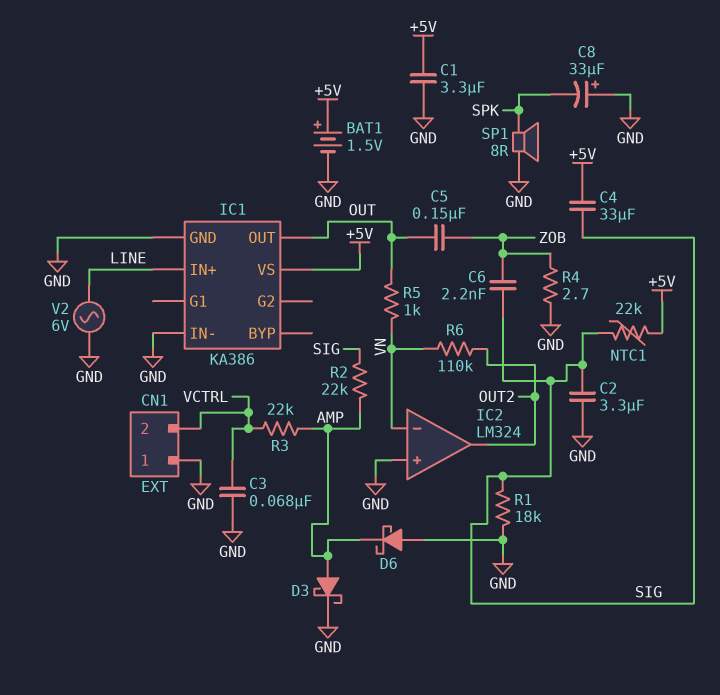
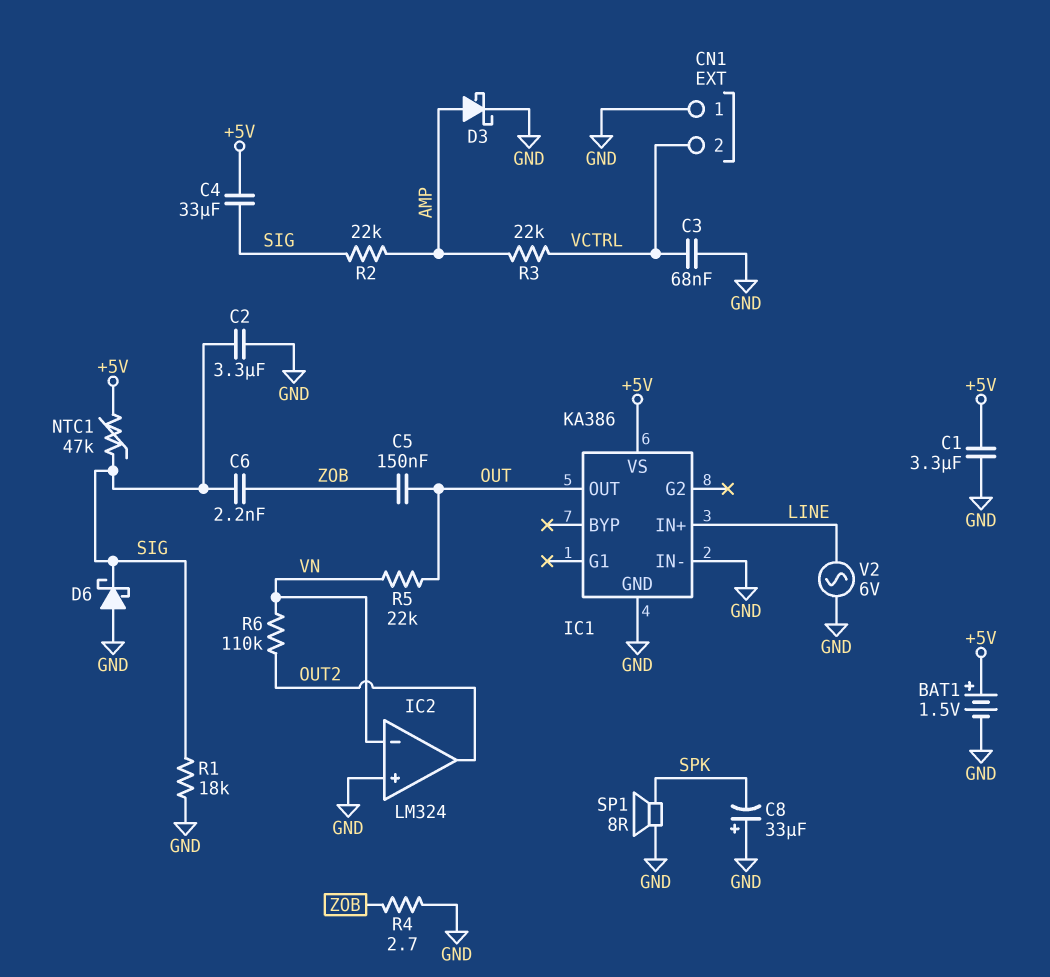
D6: schottky (A GND, K AMP) -> schottky (A GND, K SIG)
NTC1: 22k (+5V, SIG) -> 47k (+5V, SIG)
R5: 1k (OUT, VN) -> 22k (OUT, VN)

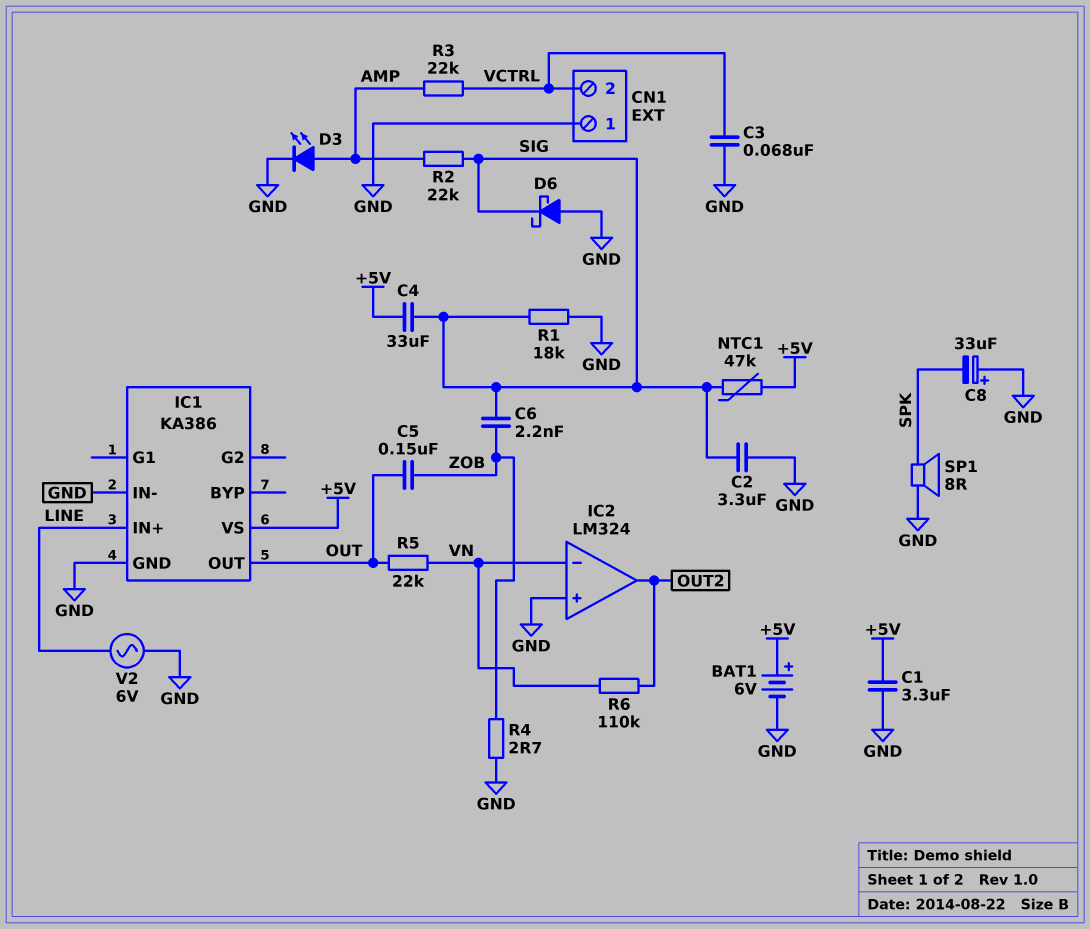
BAT1: 1.5V (plus +5V, minus GND) -> 6V (plus +5V, minus GND)
D3: schottky (A AMP, K GND) -> LED (A AMP, K GND)

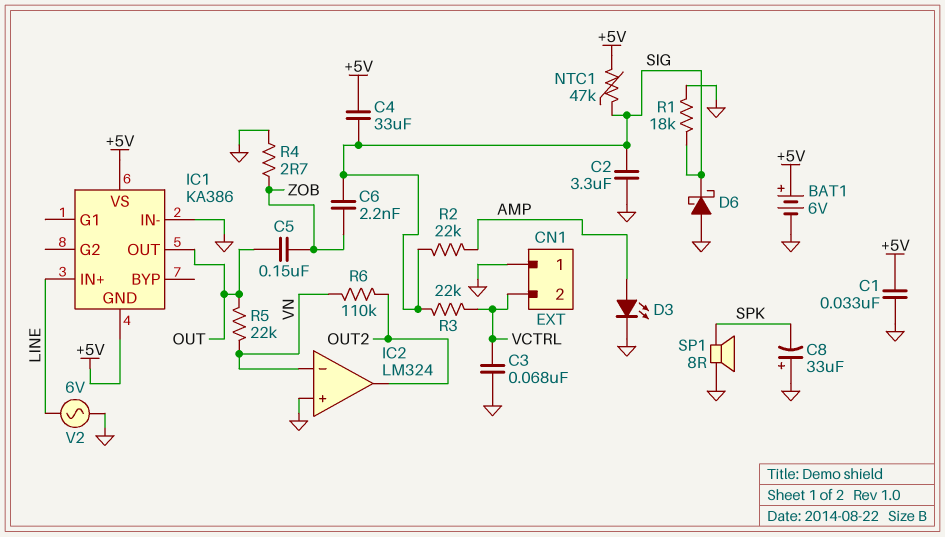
C1: 3.3uF (+5V, GND) -> 33nF (+5V, GND)
IC1 pin GND: GND -> +5V
R3: 22k (AMP, VCTRL) -> 22k (SIG, VCTRL)

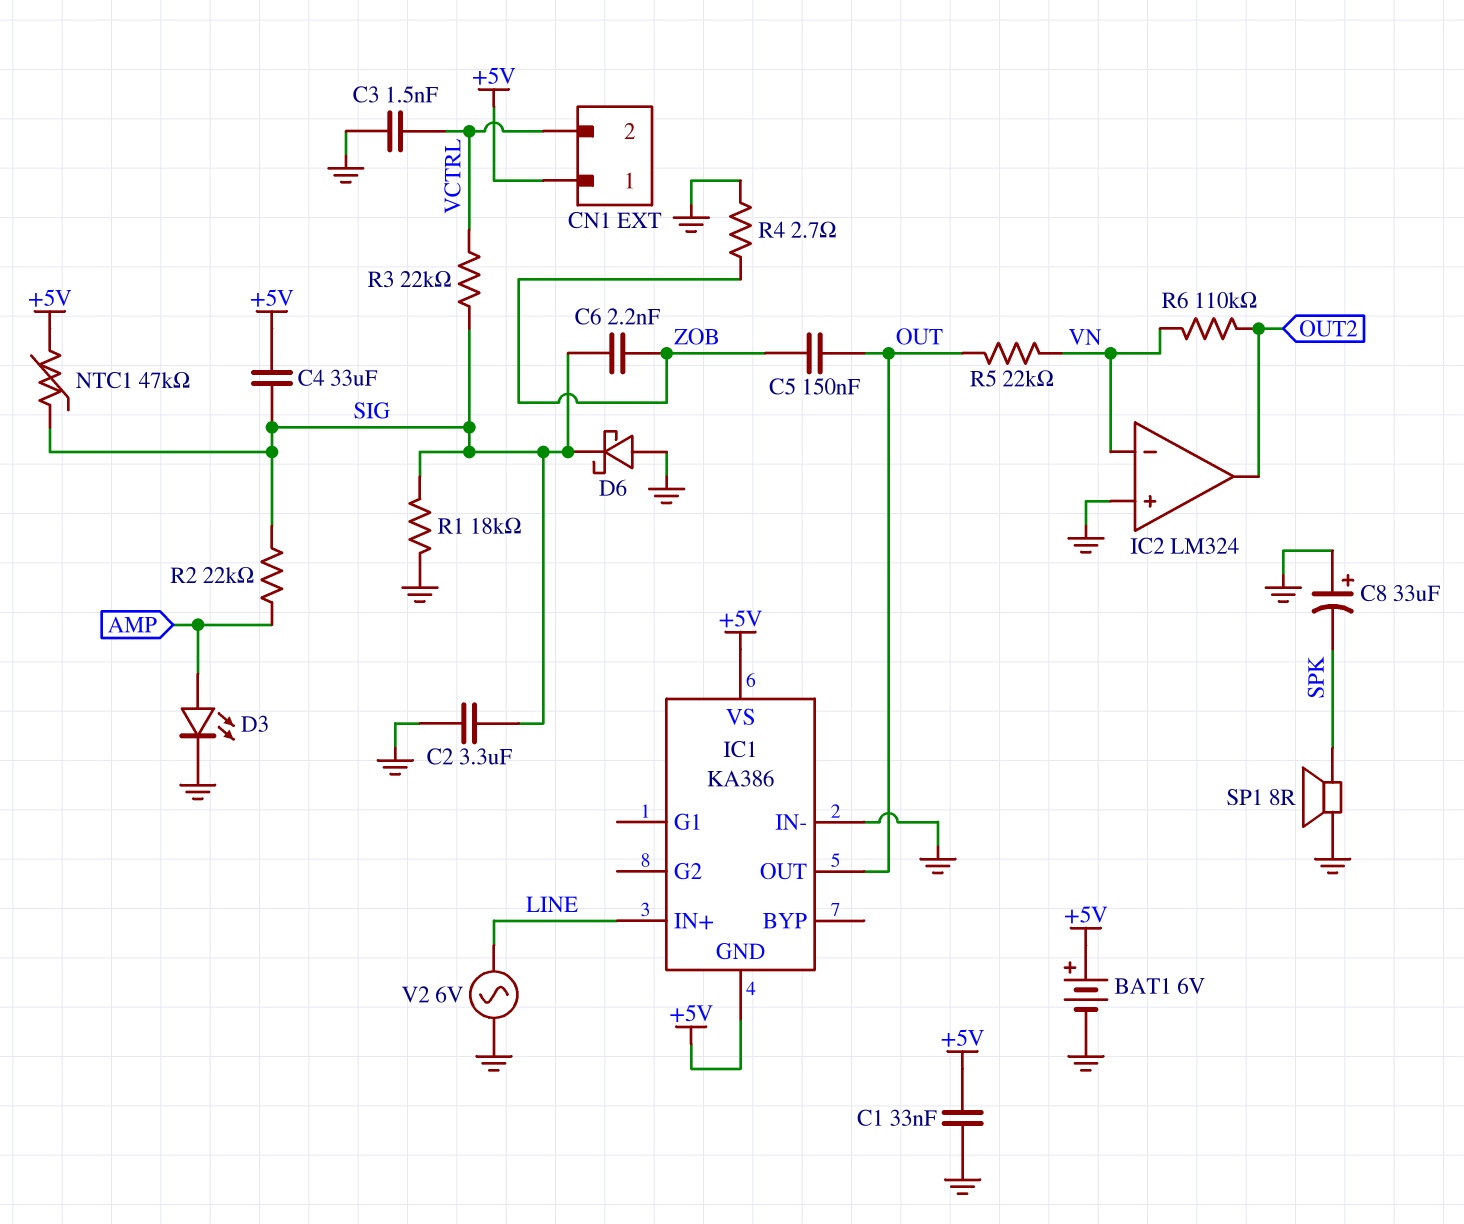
C3: 68nF (GND, VCTRL) -> 1.5nF (GND, VCTRL)
CN1 pin 1: GND -> +5V

